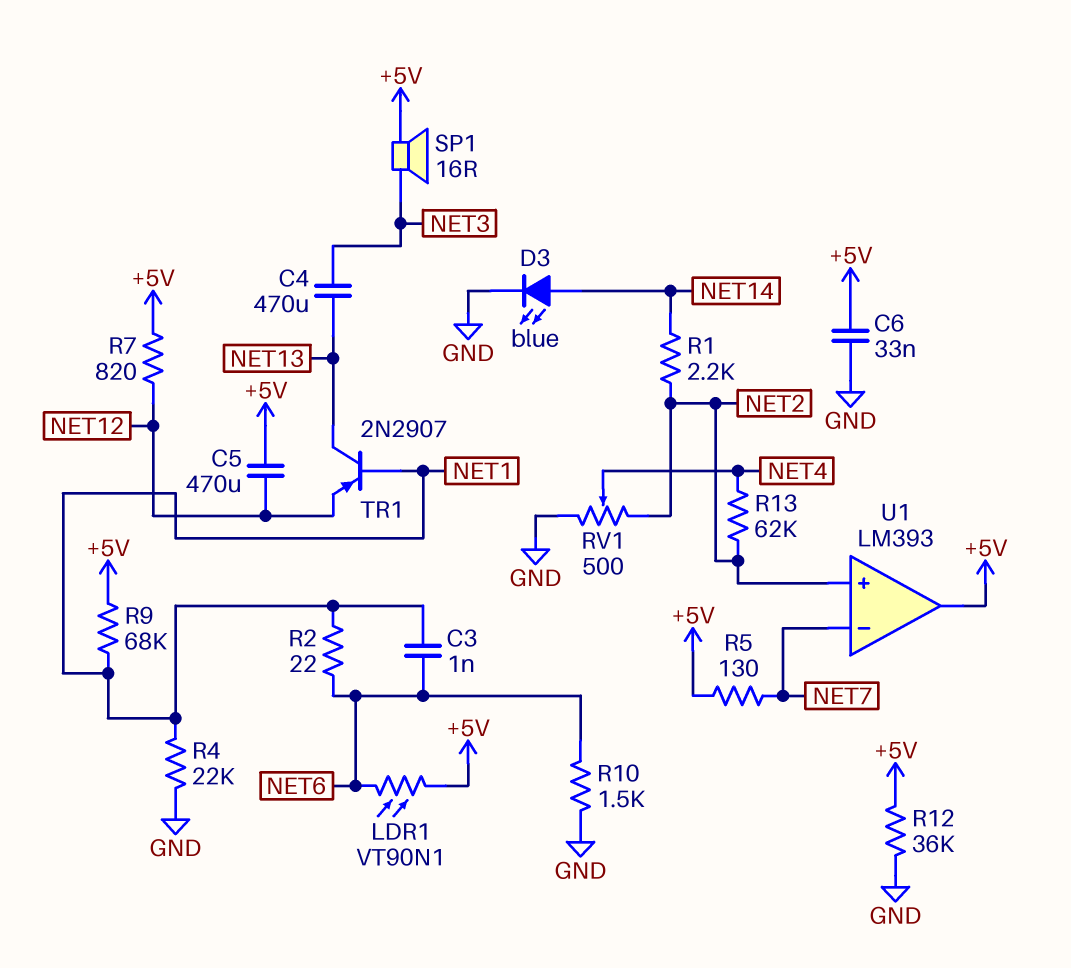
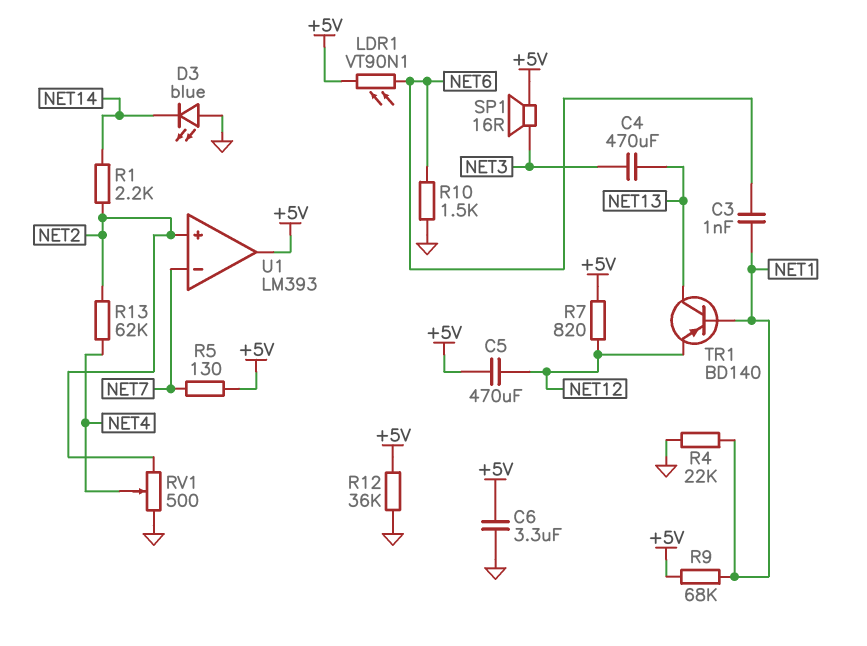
C6: 33nF (+5V, GND) -> 3.3uF (+5V, GND)
D3: LED blue (A NET14, K GND) -> LED blue (A GND, K NET14)
R2: 22 (NET1, NET6) -> none
TR1: PNP 2N2907 (B NET1, C NET13, E NET12) -> PNP BD140 (B NET1, C NET13, E NET12)

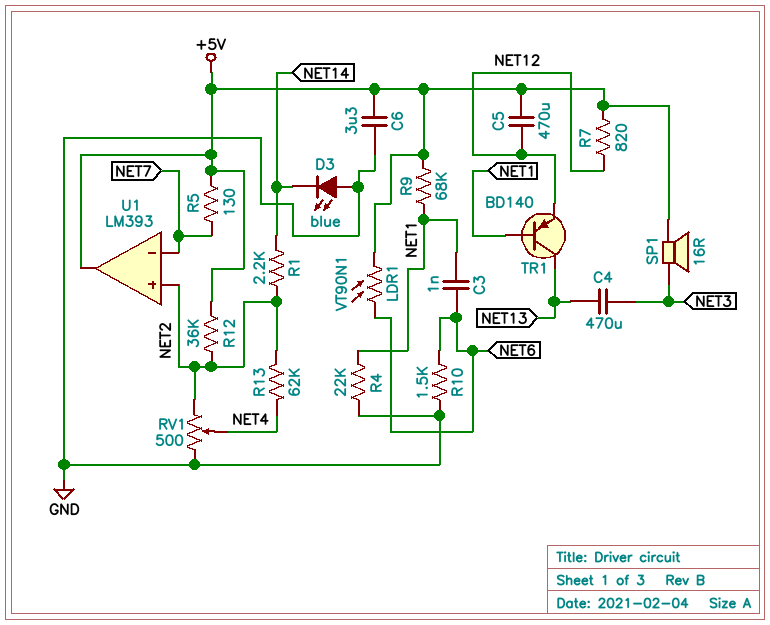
R12: 36k (+5V, GND) -> 36k (+5V, NET2)

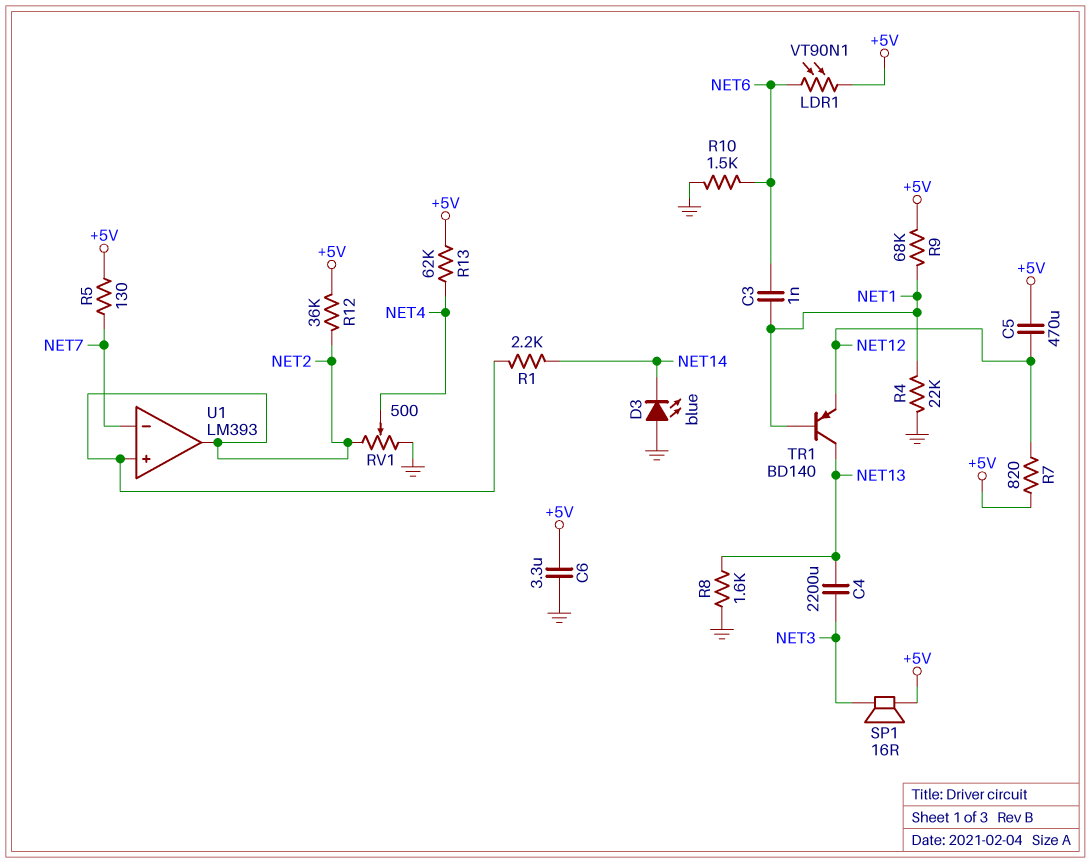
C4: 470uF (NET3, NET13) -> 2200uF (NET3, NET13)
R8: none -> 1.6k (GND, NET13)
R13: 62k (NET2, NET4) -> 62k (+5V, NET4)
U1 pin out: +5V -> NET2

